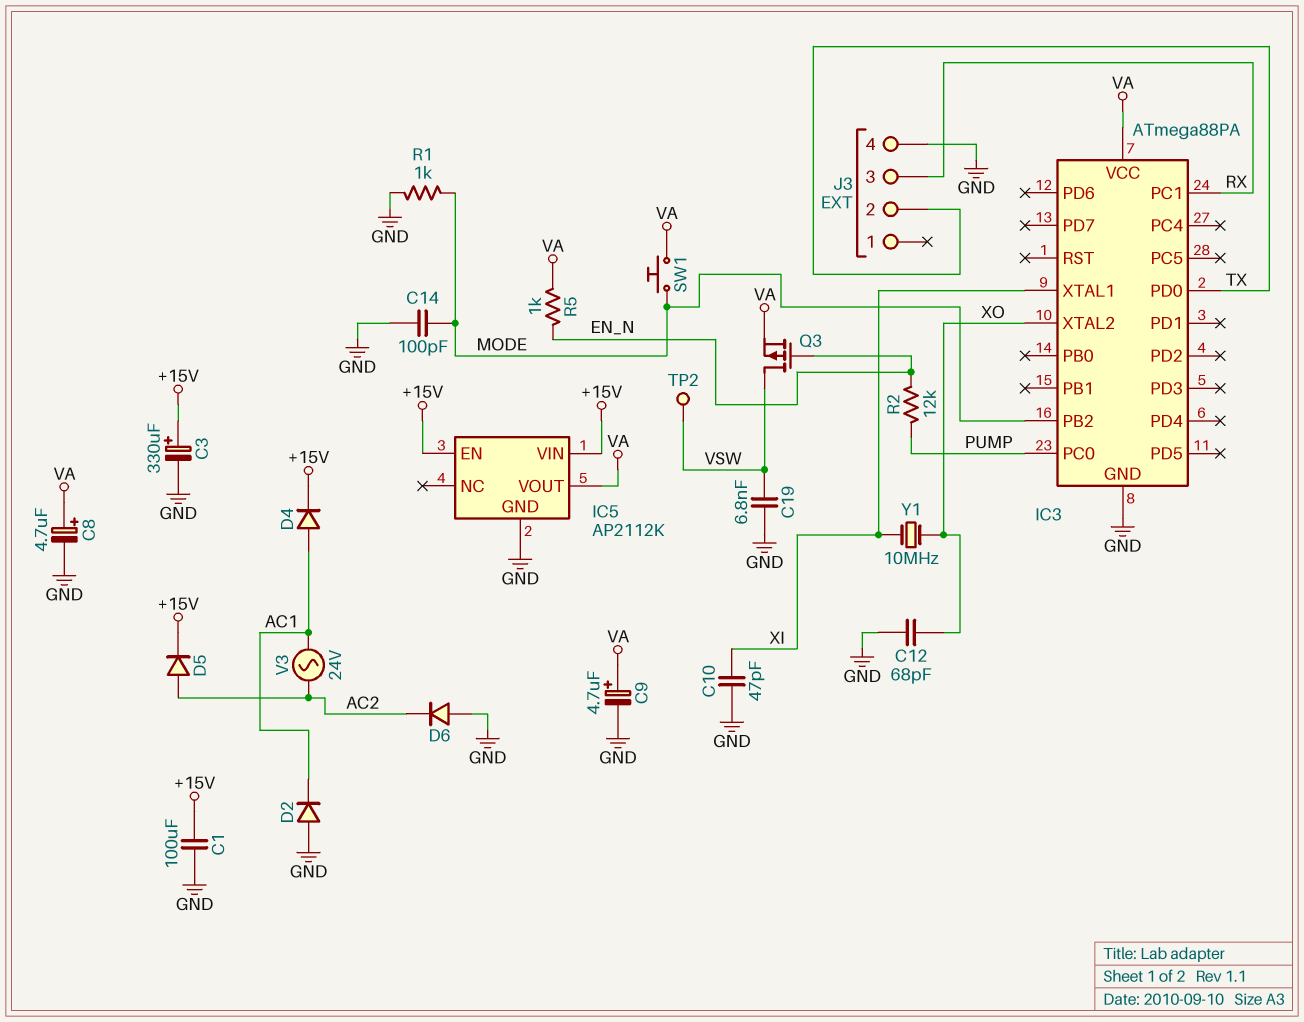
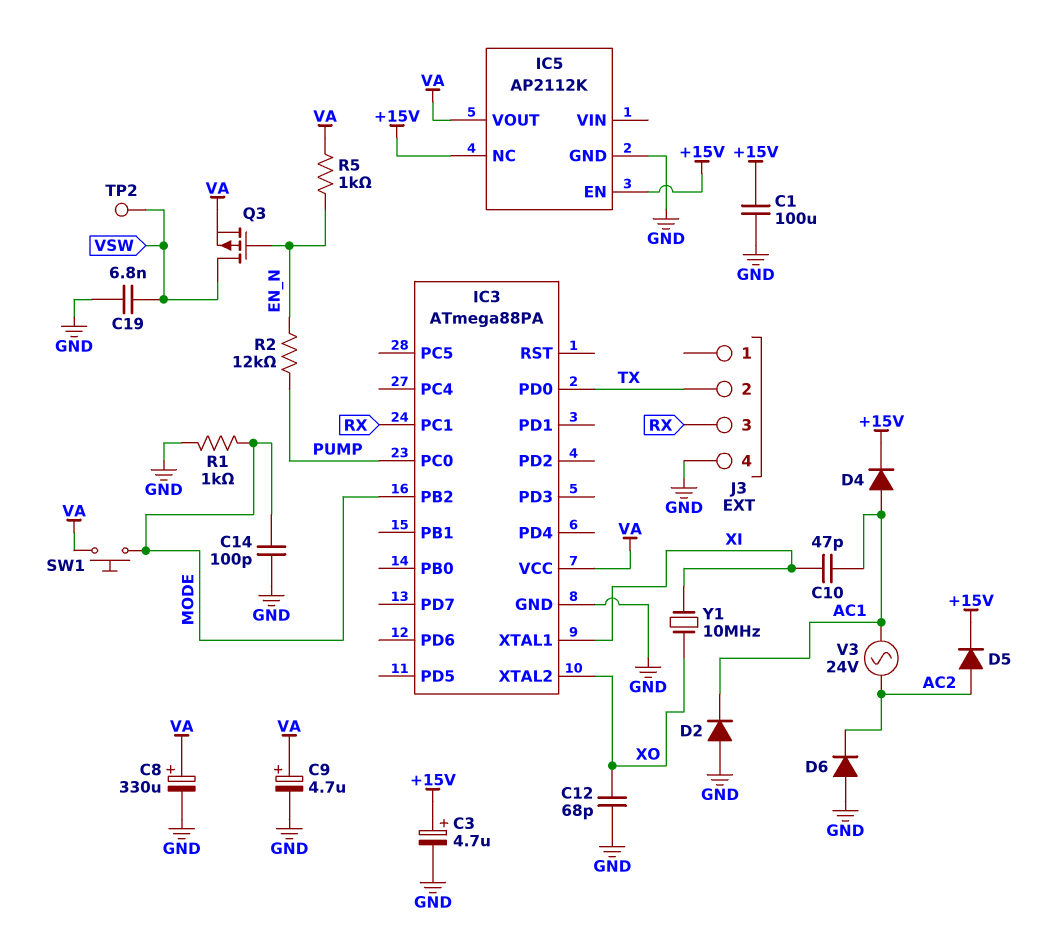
C3: 330uF (plus +15V, minus GND) -> 4.7uF (plus +15V, minus GND)
C8: 4.7uF (plus VA, minus GND) -> 330uF (plus VA, minus GND)
C10: 47pF (GND, XI) -> 47pF (AC1, XI)
IC5 pin NC: none -> +15V
IC5 pin VIN: +15V -> none

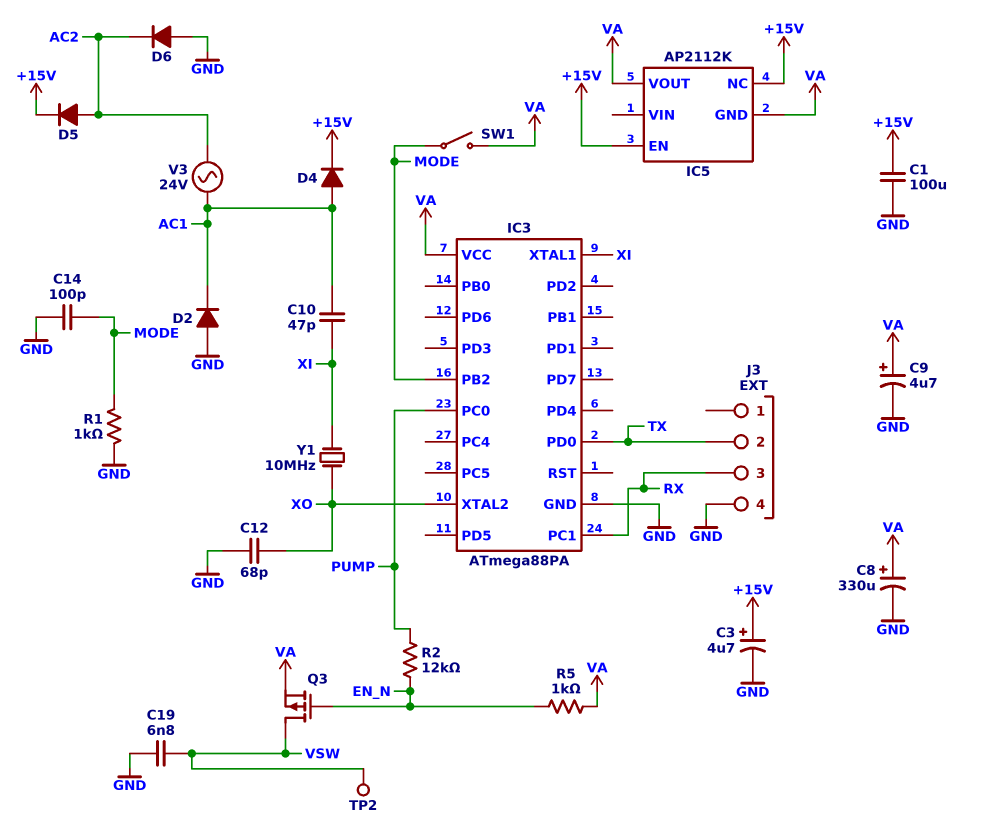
IC5 pin GND: GND -> VA
SW1: button (MODE, VA) -> switch (MODE, VA)

